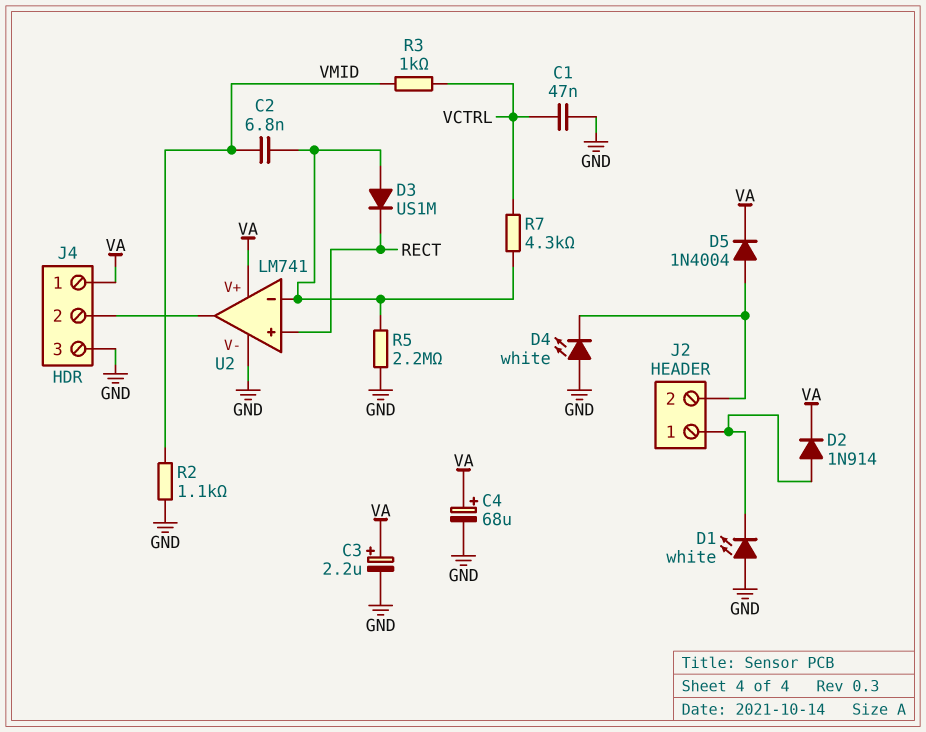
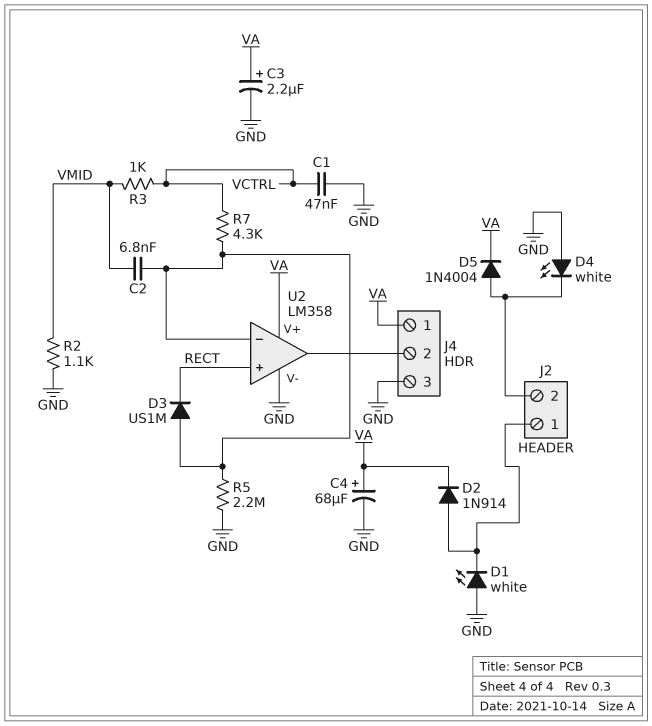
U2: LM741 -> LM358

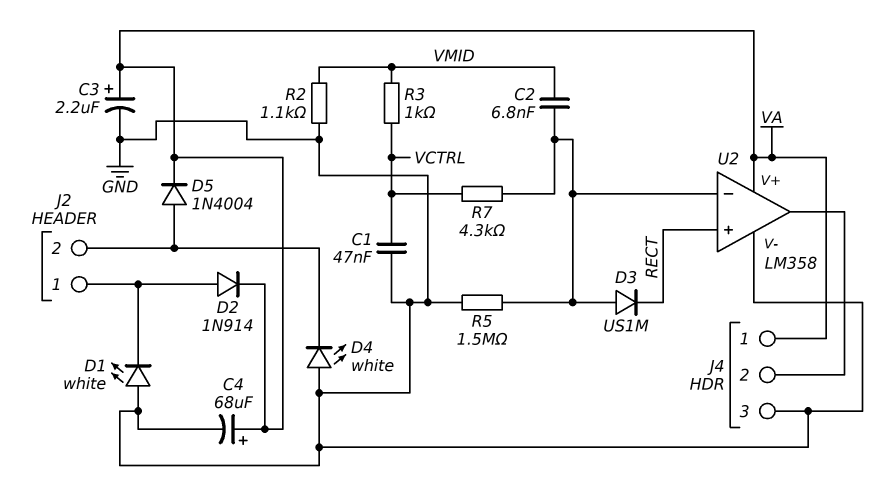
R5: 2.2M (GND, U2/in-) -> 1.5M (GND, U2/in-)

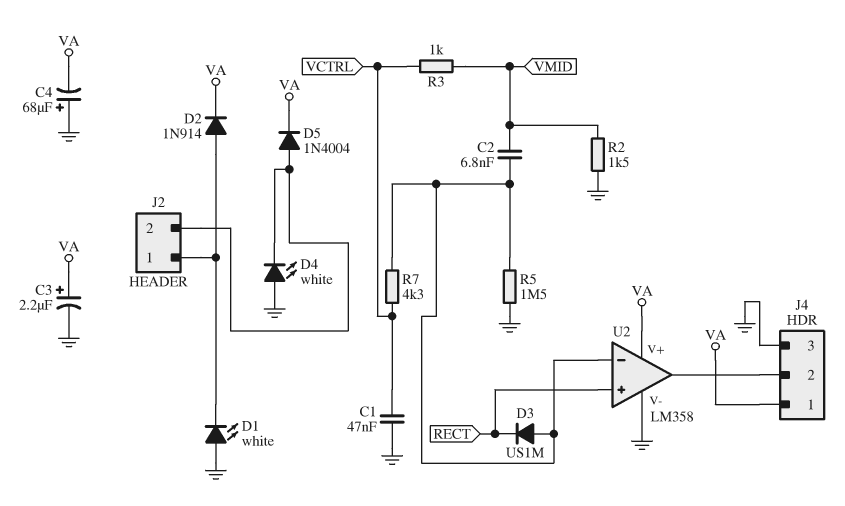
C4: 68uF (plus VA, minus GND) -> 68uF (plus GND, minus VA)
R2: 1.1k (GND, VMID) -> 1.5k (GND, VMID)

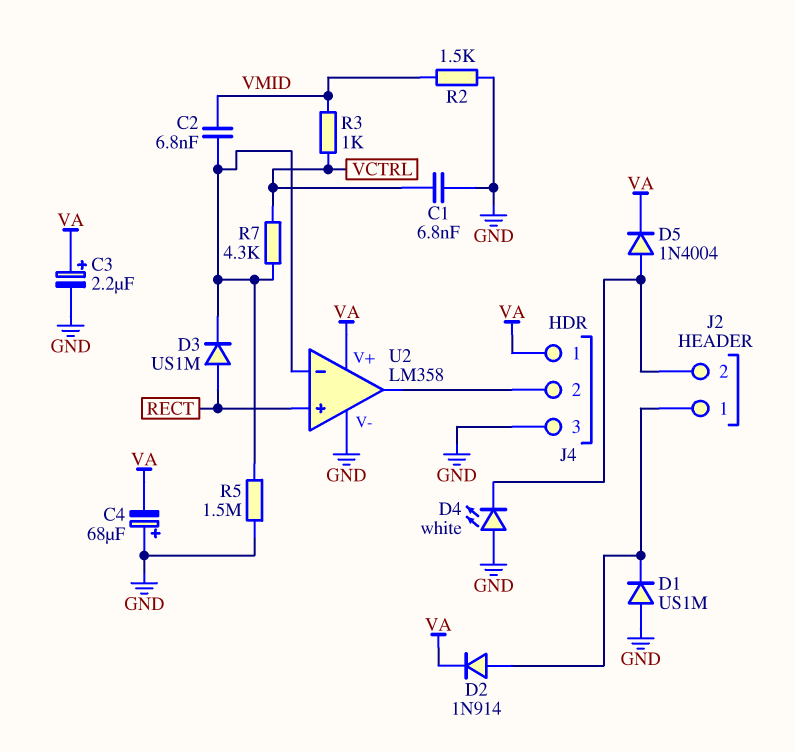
C1: 47nF (GND, VCTRL) -> 6.8nF (GND, VCTRL)
D1: LED white (A GND, K J2/1) -> diode US1M (A GND, K J2/1)
D3: diode US1M (A U2/in-, K RECT) -> diode US1M (A RECT, K U2/in-)

